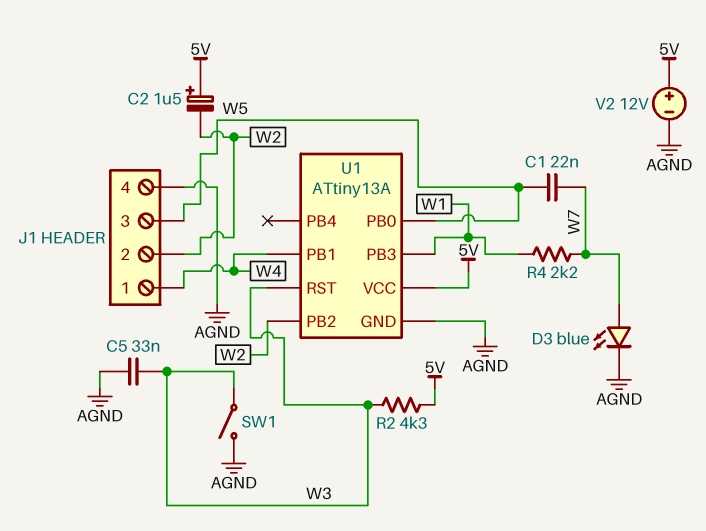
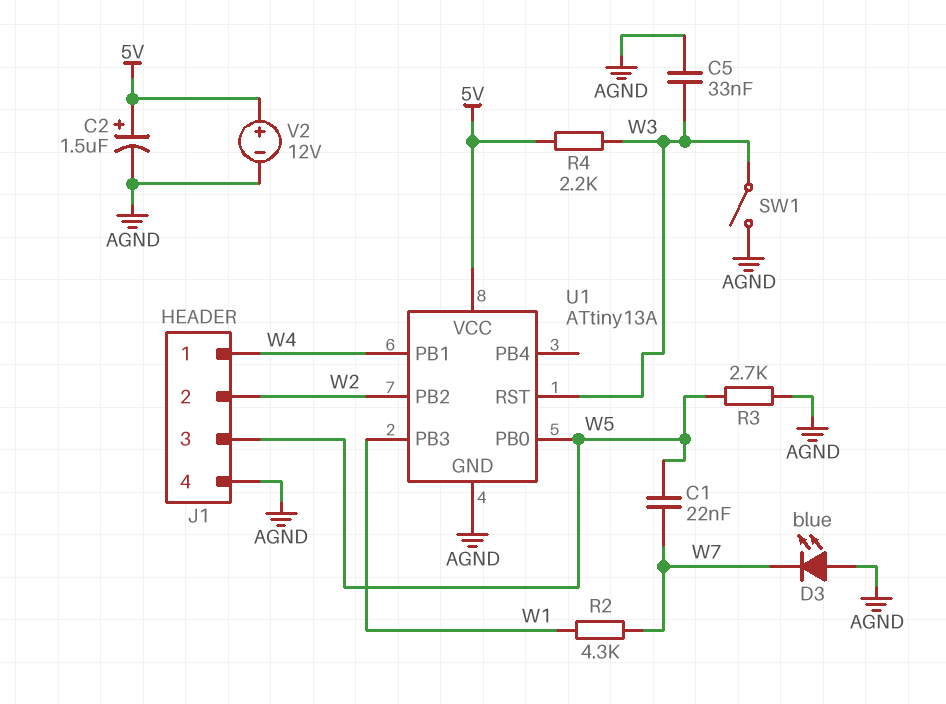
C2: 1.5uF (plus 5V, minus W2) -> 1.5uF (plus 5V, minus AGND)
D3: LED blue (A W7, K AGND) -> LED blue (A AGND, K W7)
R2: 4.3k (5V, W3) -> 4.3k (W1, W7)
R3: none -> 2.7k (AGND, W5)
R4: 2.2k (W1, W7) -> 2.2k (5V, W3)

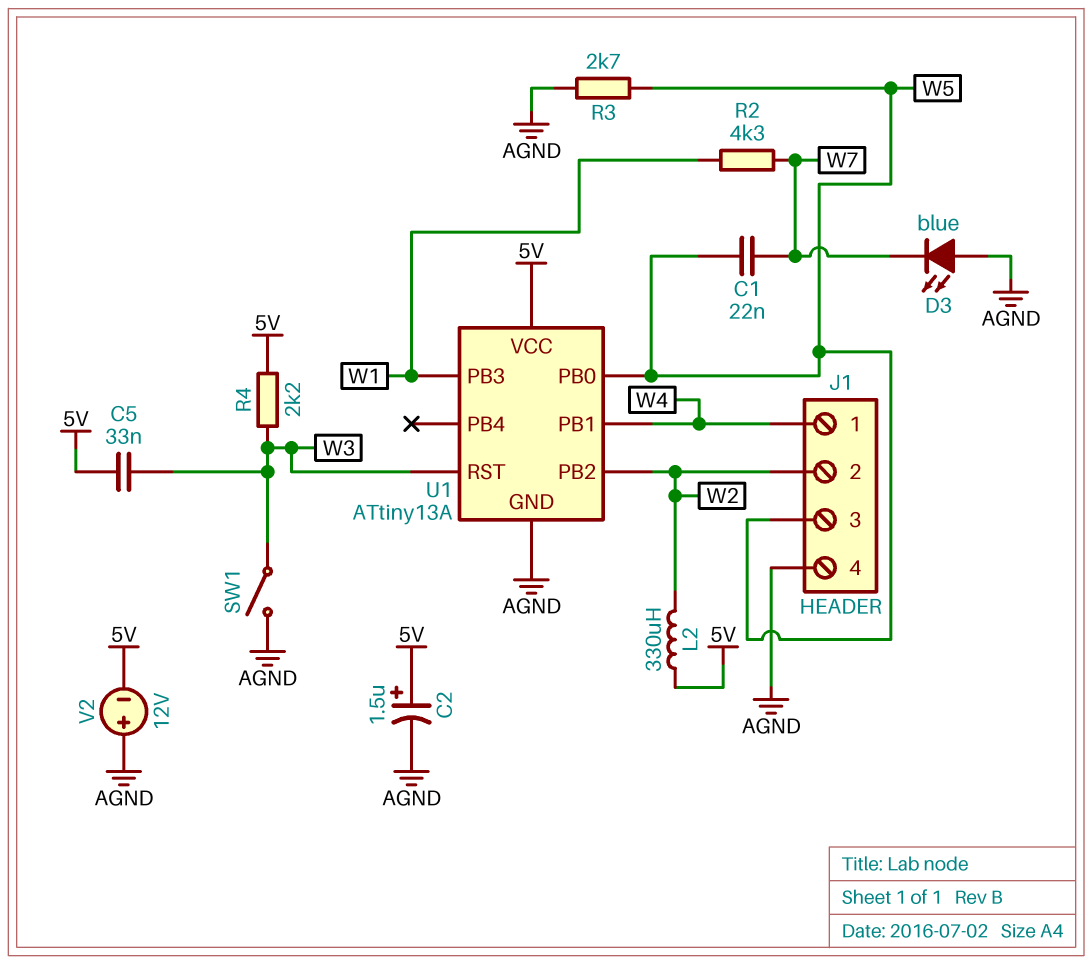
C5: 33nF (AGND, W3) -> 33nF (5V, W3)
L2: none -> 330uH (5V, W2)
V2: 12V (plus 5V, minus AGND) -> 12V (plus AGND, minus 5V)

